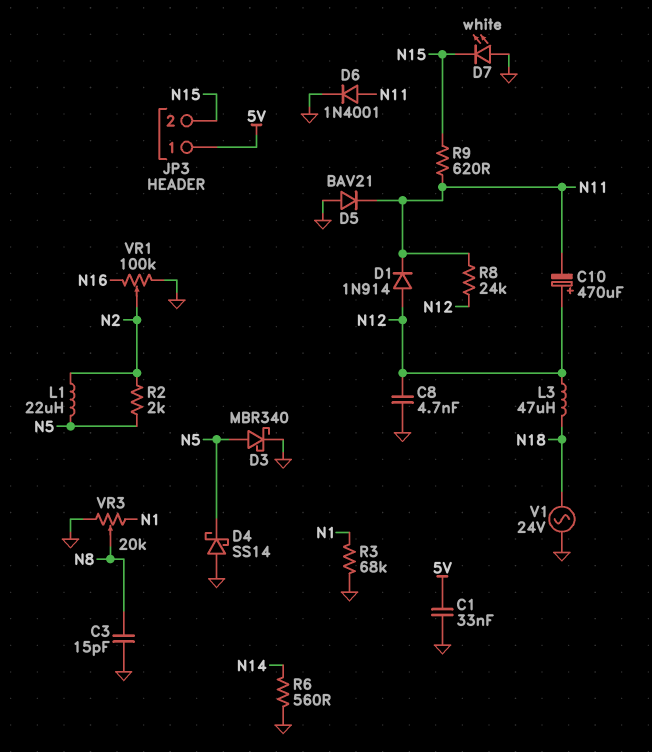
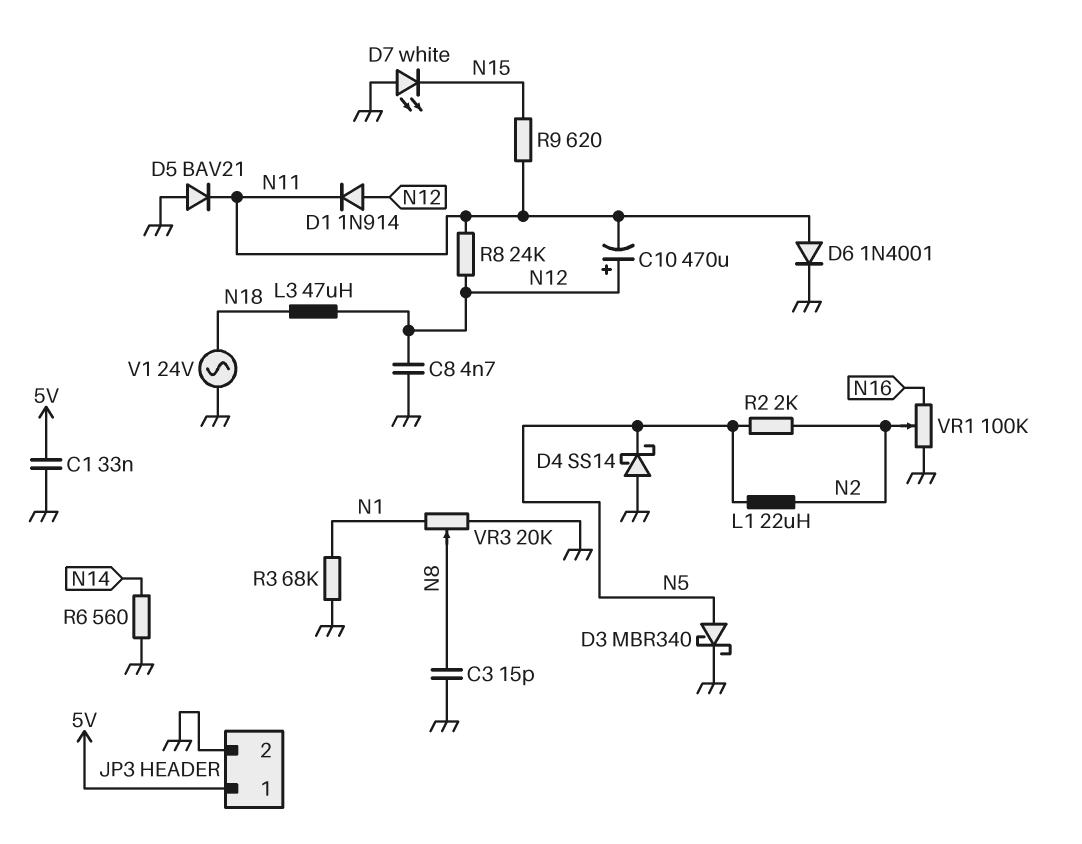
JP3 pin 2: N15 -> GND

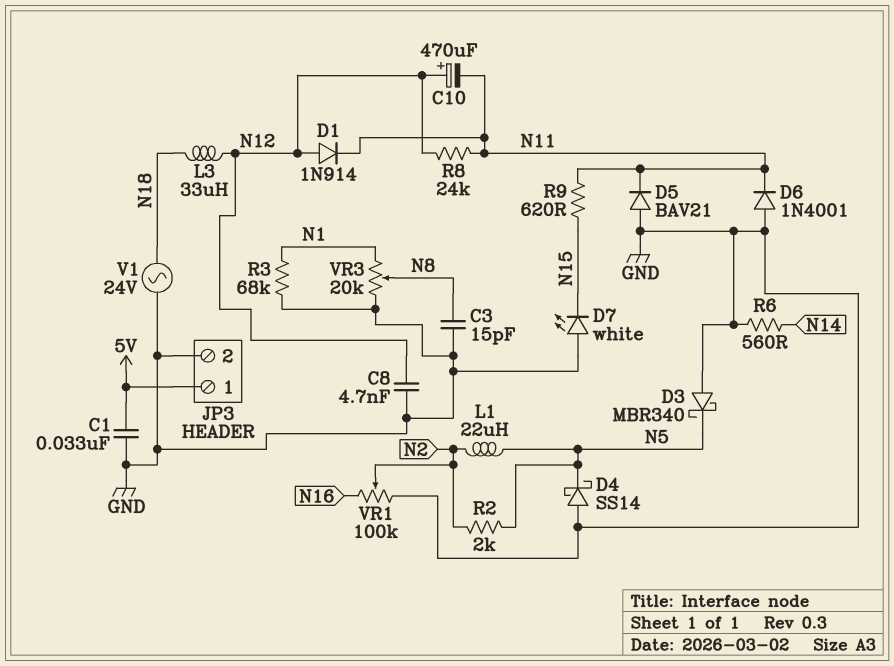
D3: schottky MBR340 (A N5, K GND) -> schottky MBR340 (A GND, K N5)
D6: diode 1N4001 (A N11, K GND) -> diode 1N4001 (A GND, K N11)
L3: 47uH (N12, N18) -> 33uH (N12, N18)

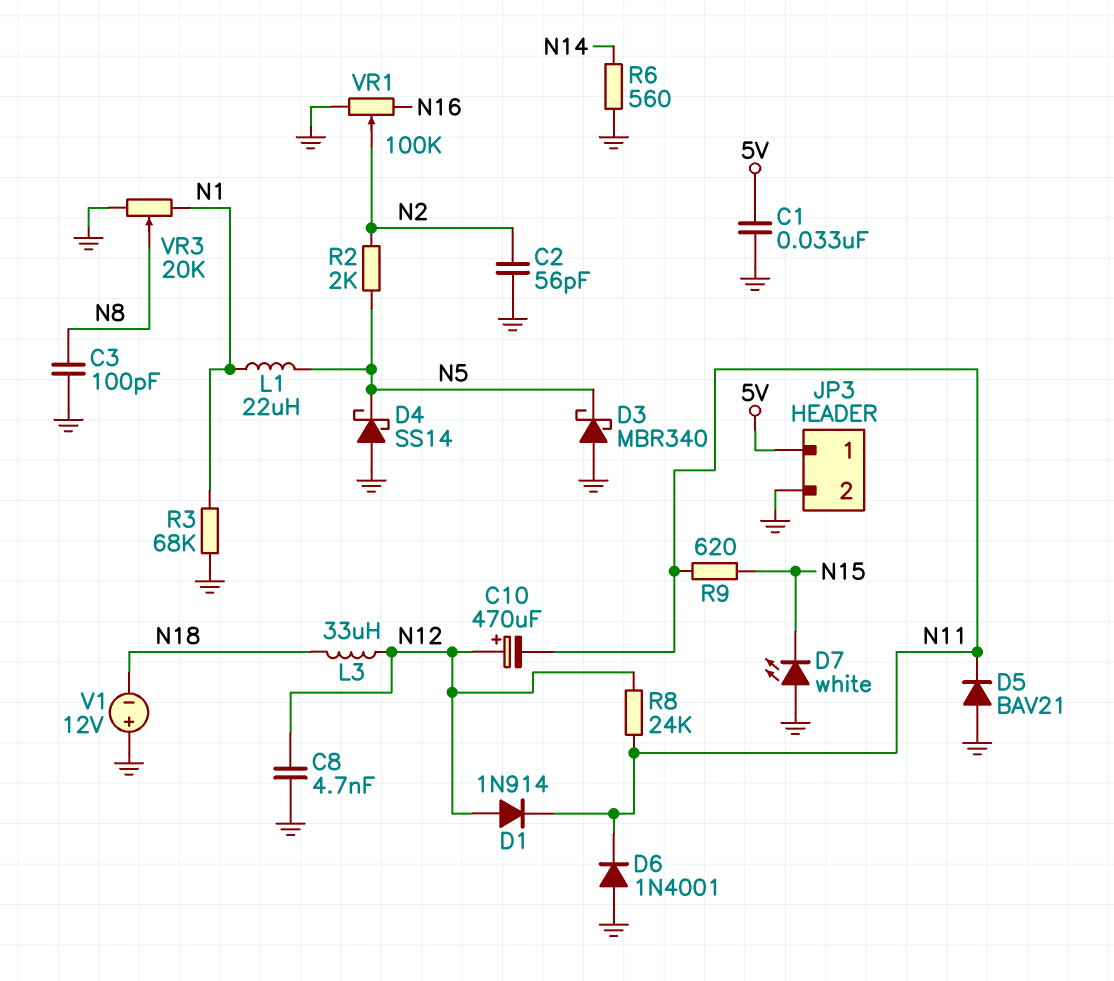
C2: none -> 56pF (GND, N2)
C3: 15pF (GND, N8) -> 100pF (GND, N8)
L1: 22uH (N2, N5) -> 22uH (N1, N5)
V1: AC 24V (GND, N18) -> 12V (plus GND, minus N18)

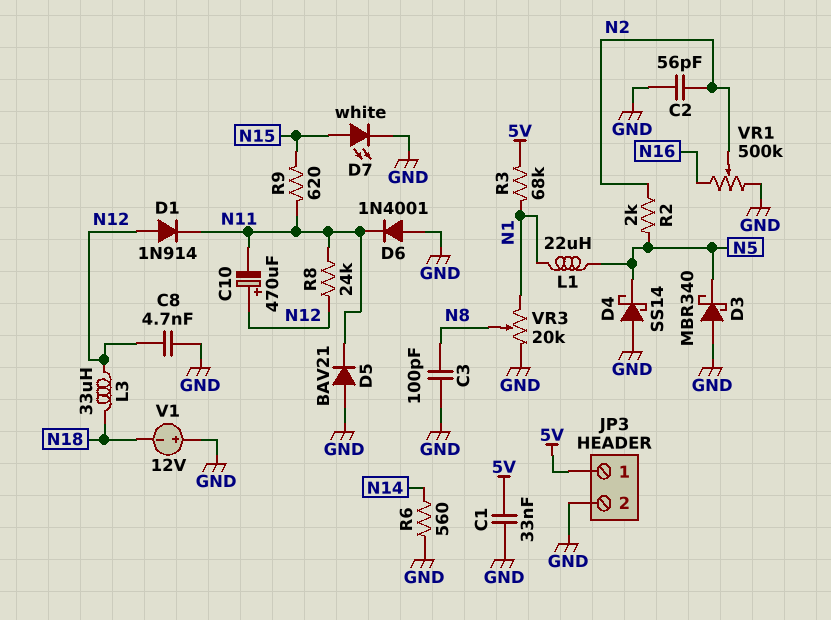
D7: LED white (A GND, K N15) -> LED white (A N15, K GND)
R3: 68k (GND, N1) -> 68k (5V, N1)
VR1: 100k (GND, N16, wiper N2) -> 500k (GND, N16, wiper N2)

